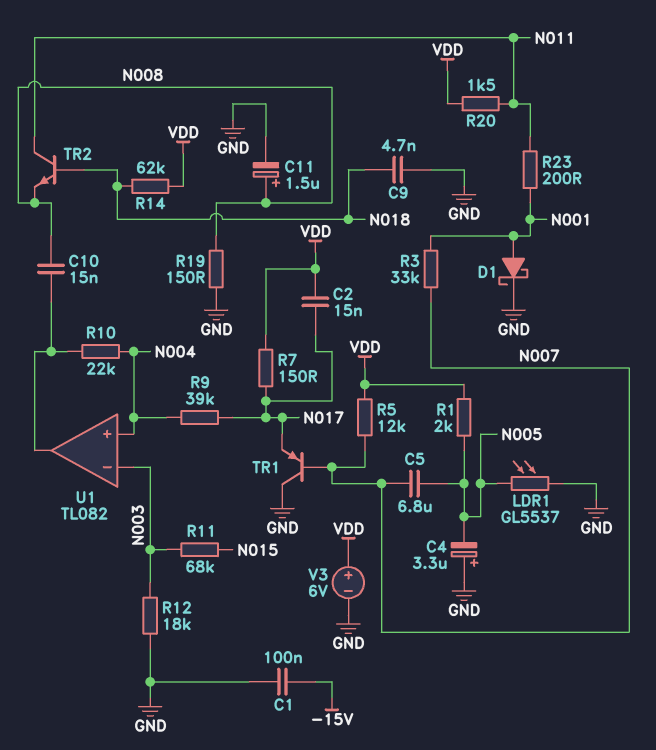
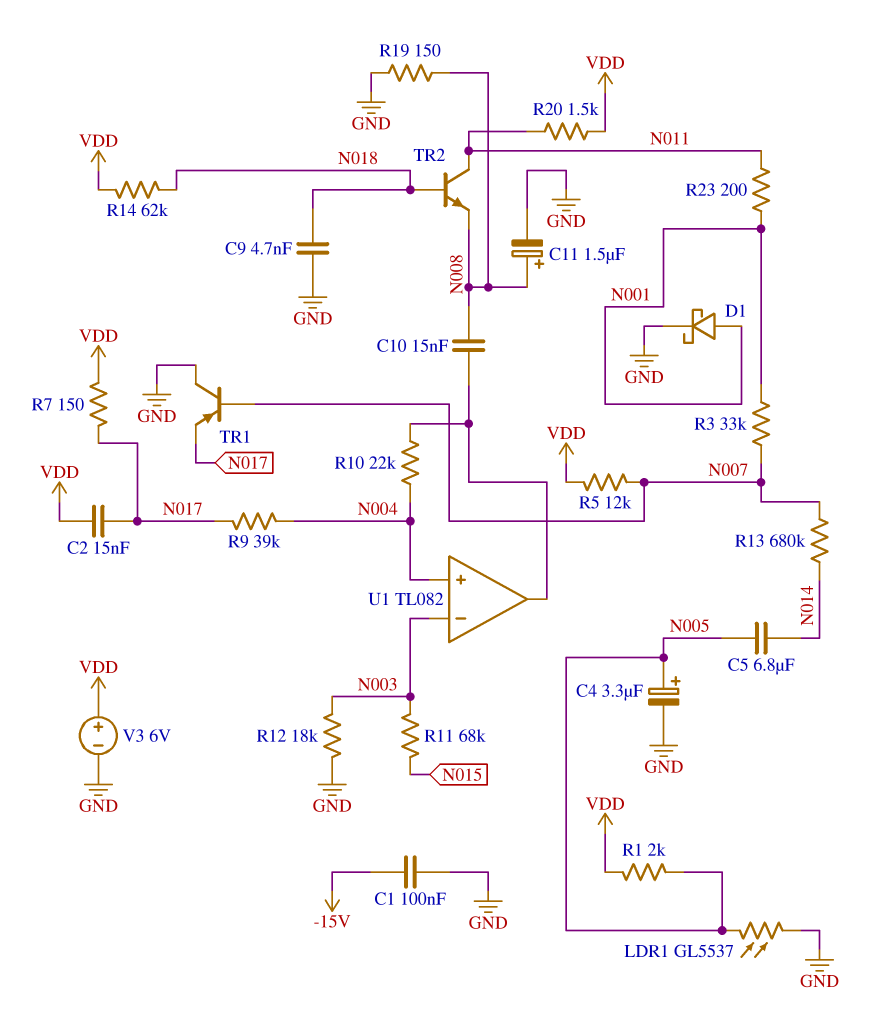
C4: 3.3uF (plus GND, minus N005) -> 3.3uF (plus N005, minus GND)
C5: 6.8uF (N005, N007) -> 6.8uF (N005, N014)
R13: none -> 680k (N007, N014)

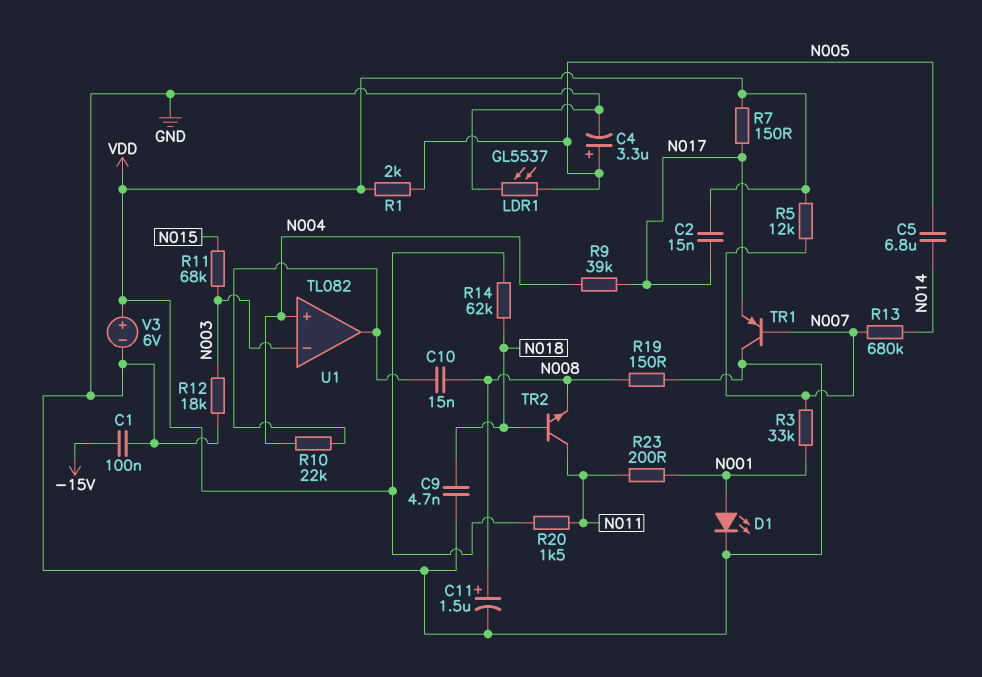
D1: schottky (A N001, K GND) -> LED (A N001, K GND)

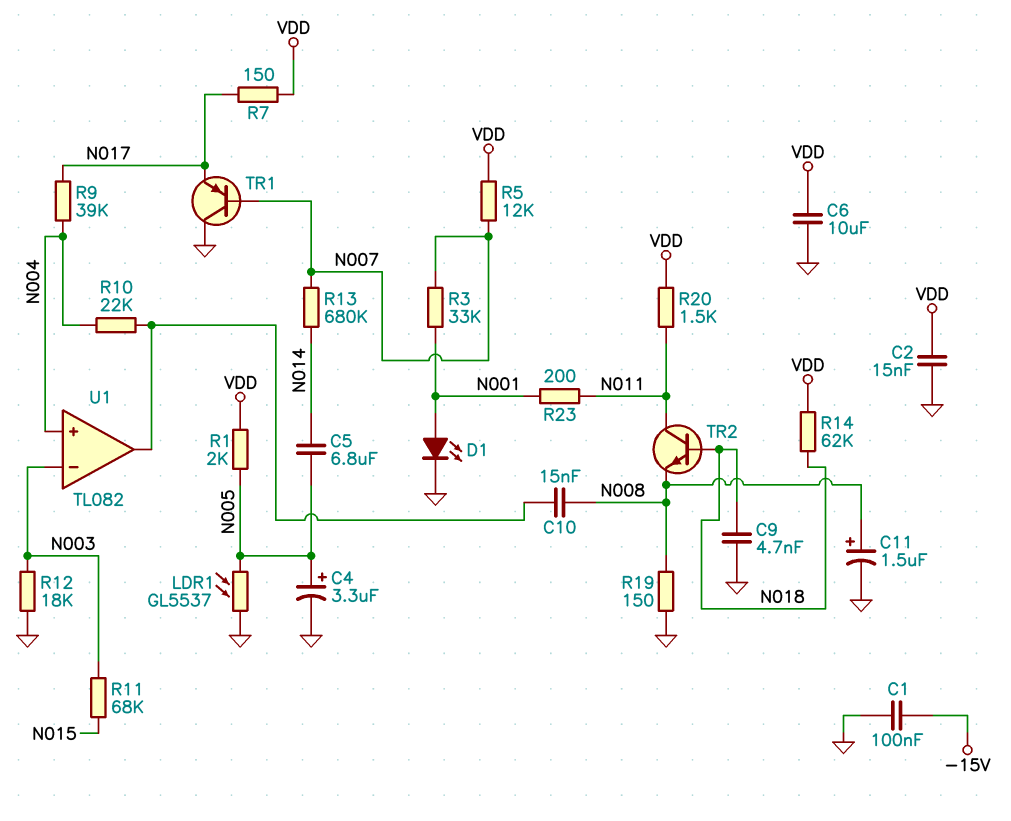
C2: 15nF (N017, VDD) -> 15nF (GND, VDD)
C6: none -> 10uF (GND, VDD)
V3: 6V (plus VDD, minus GND) -> none

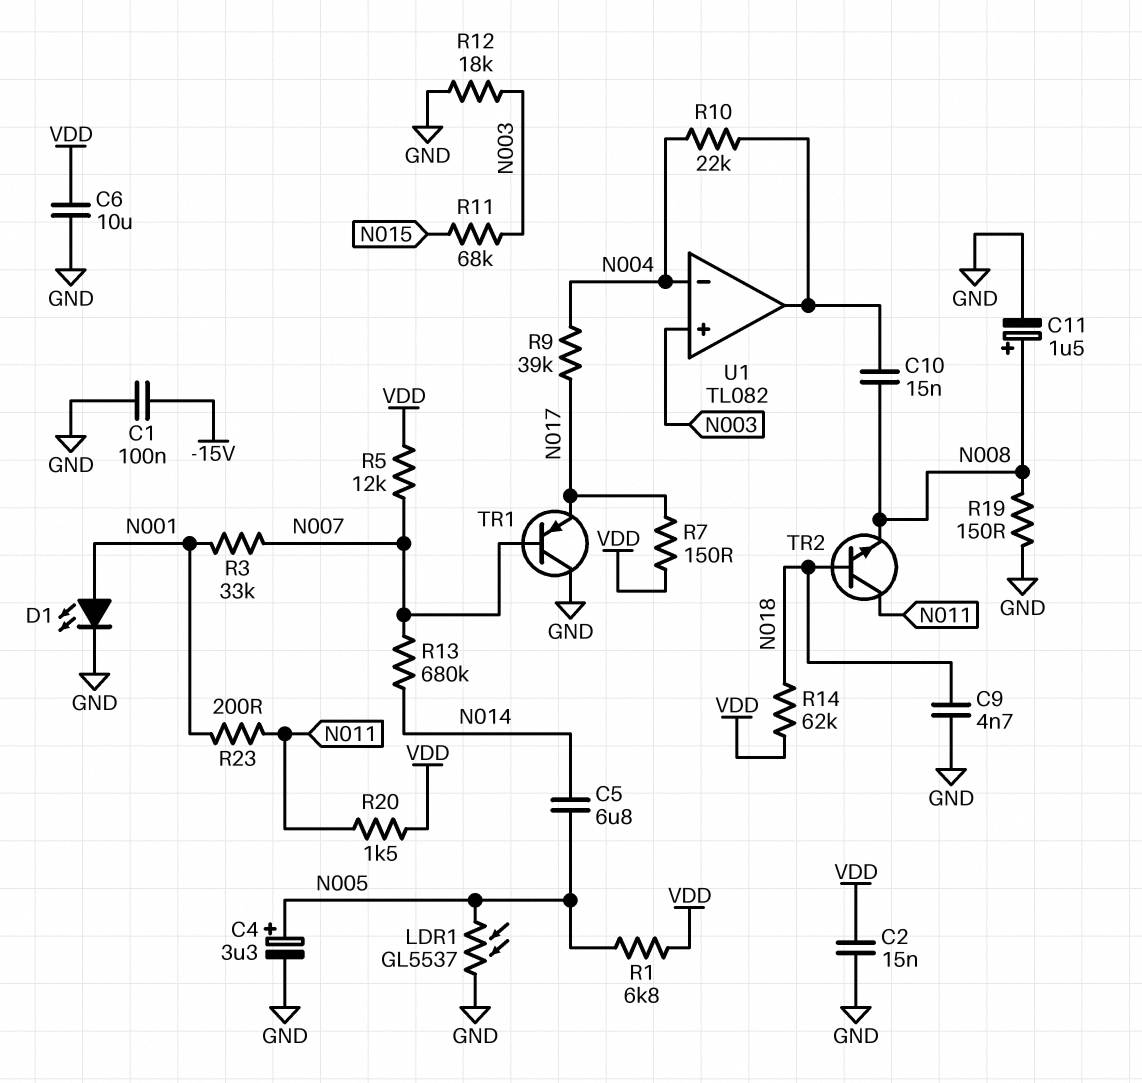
R1: 2k (N005, VDD) -> 6.8k (N005, VDD)
U1 pin in+: N004 -> N003
U1 pin in-: N003 -> N004

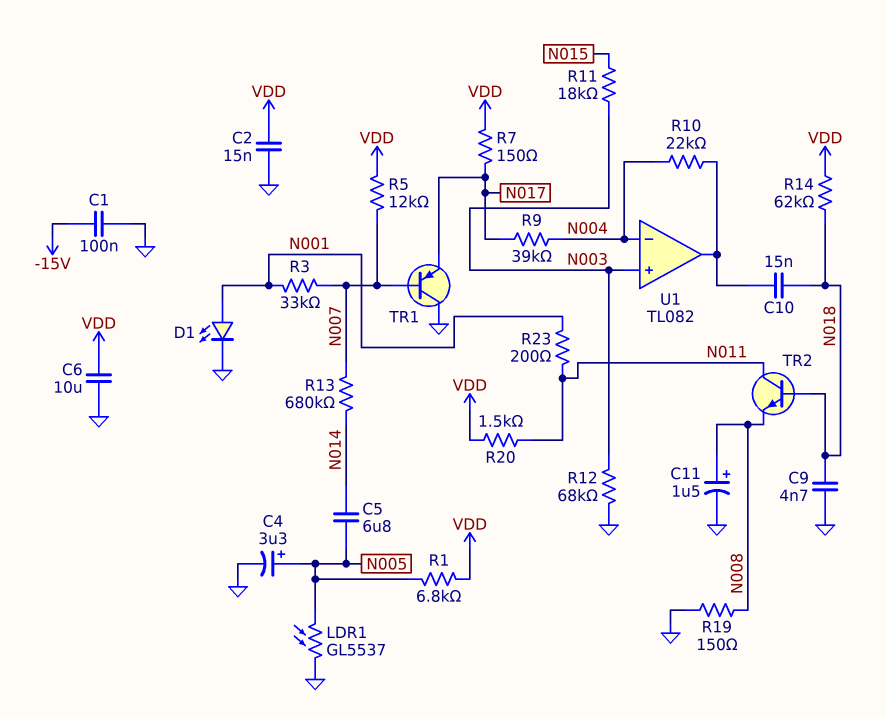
C10: 15nF (N008, U1/out) -> 15nF (N018, U1/out)
R11: 68k (N003, N015) -> 18k (N003, N015)
R12: 18k (GND, N003) -> 68k (GND, N003)

